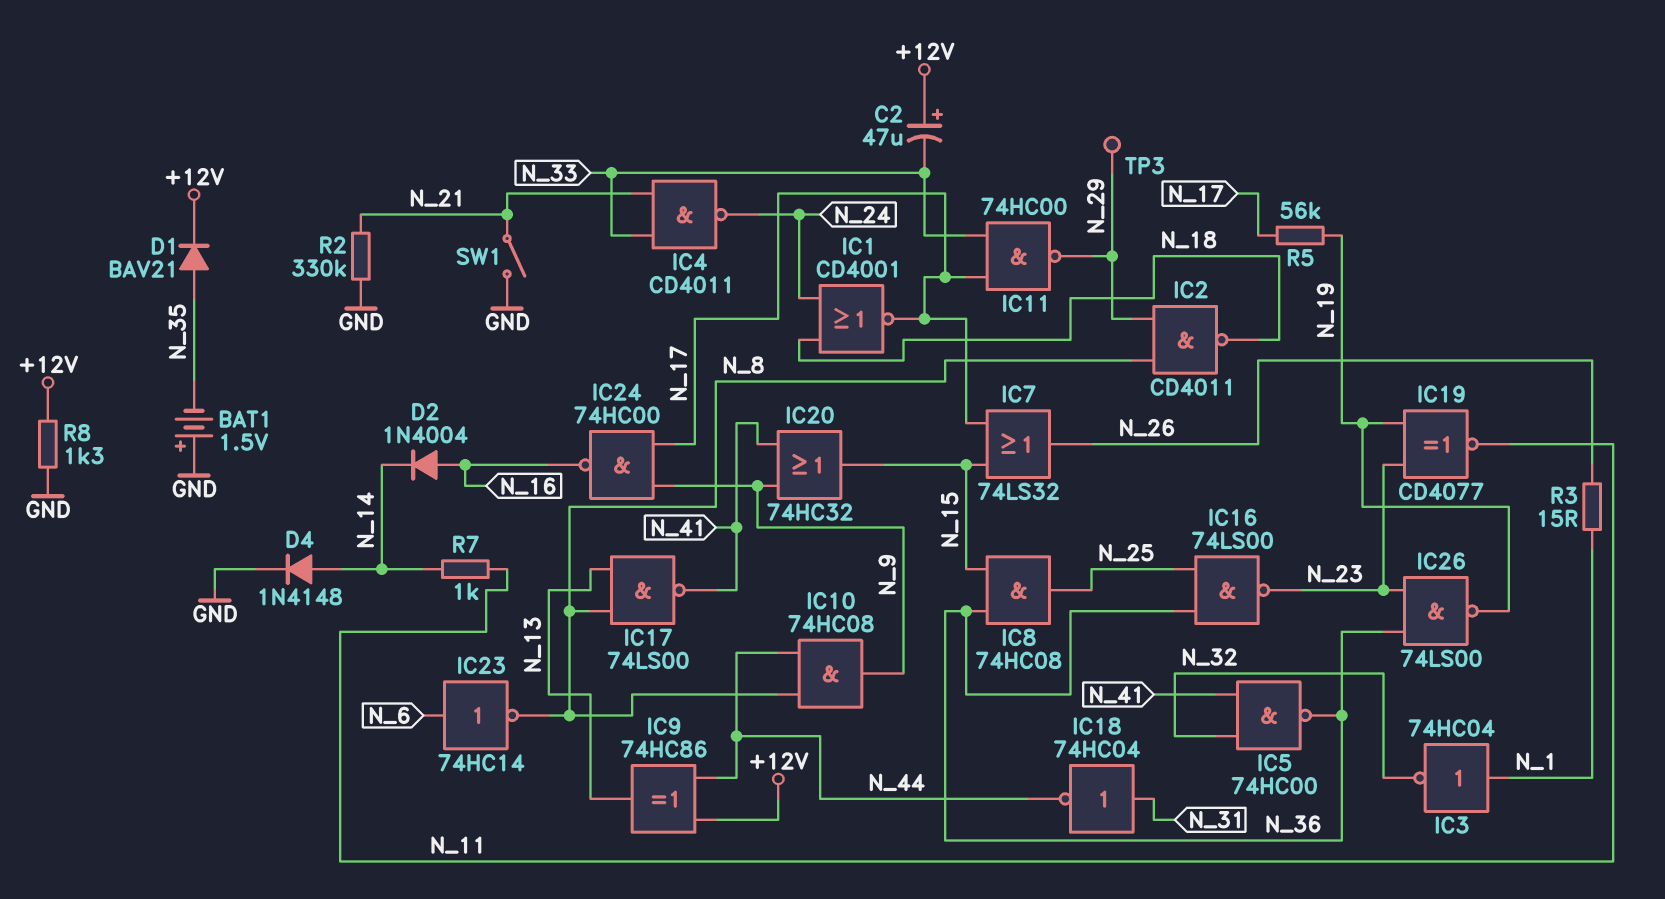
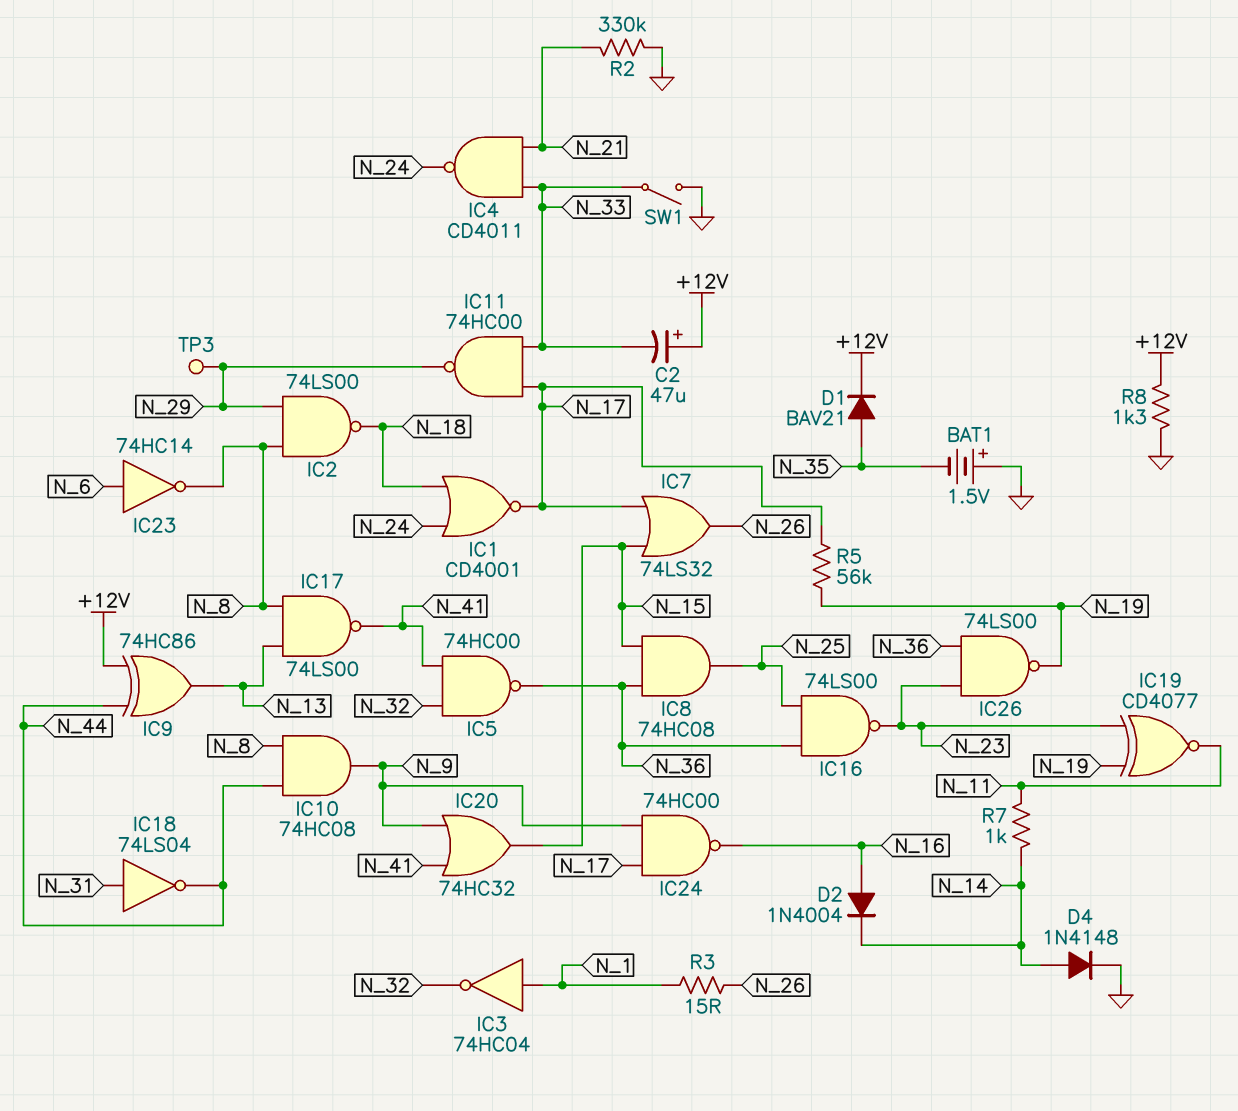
IC2: NAND CD4011 (in N_8, in N_29, out N_18) -> NAND 74LS00 (in N_8, in N_29, out N_18)
IC18: NOT 74HC04 (in N_31, out N_44) -> NOT 74LS04 (in N_31, out N_44)
SW1: switch (GND, N_21) -> switch (GND, N_33)

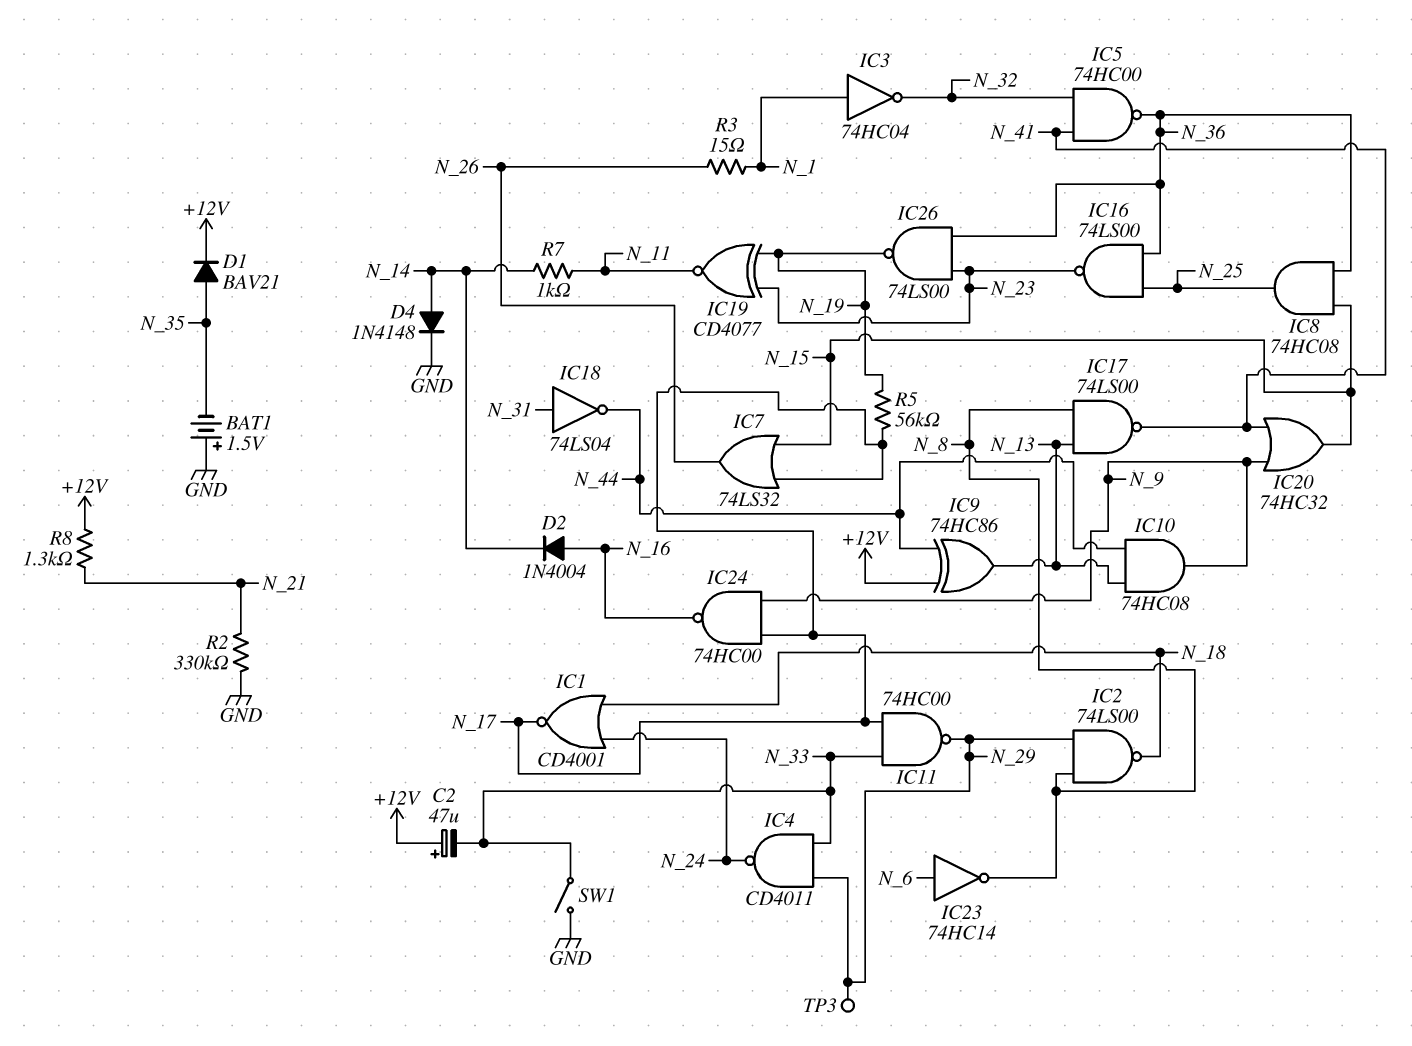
IC4: NAND CD4011 (in N_21, in N_33, out N_24) -> NAND CD4011 (in N_29, in N_33, out N_24)
IC10: AND 74HC08 (in N_8, in N_44, out N_9) -> AND 74HC08 (in N_13, in N_44, out N_9)
R8: 1.3k (+12V, GND) -> 1.3k (+12V, N_21)

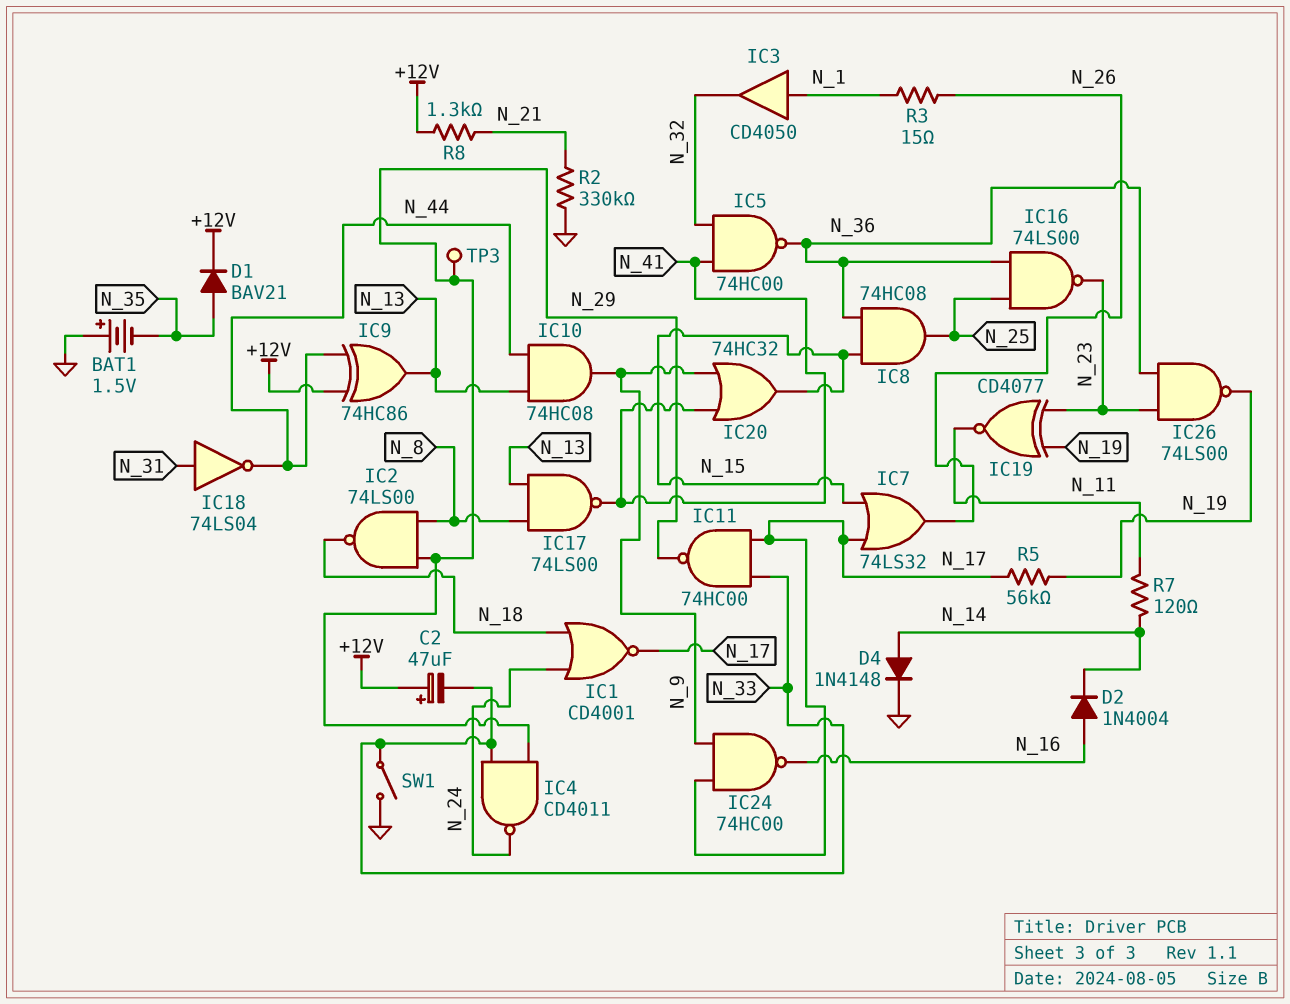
IC3: NOT 74HC04 (in N_1, out N_32) -> buffer CD4050 (in N_1, out N_32)
IC23: NOT 74HC14 (in N_6, out N_8) -> none
R7: 1k (N_11, N_14) -> 120 (N_11, N_14)

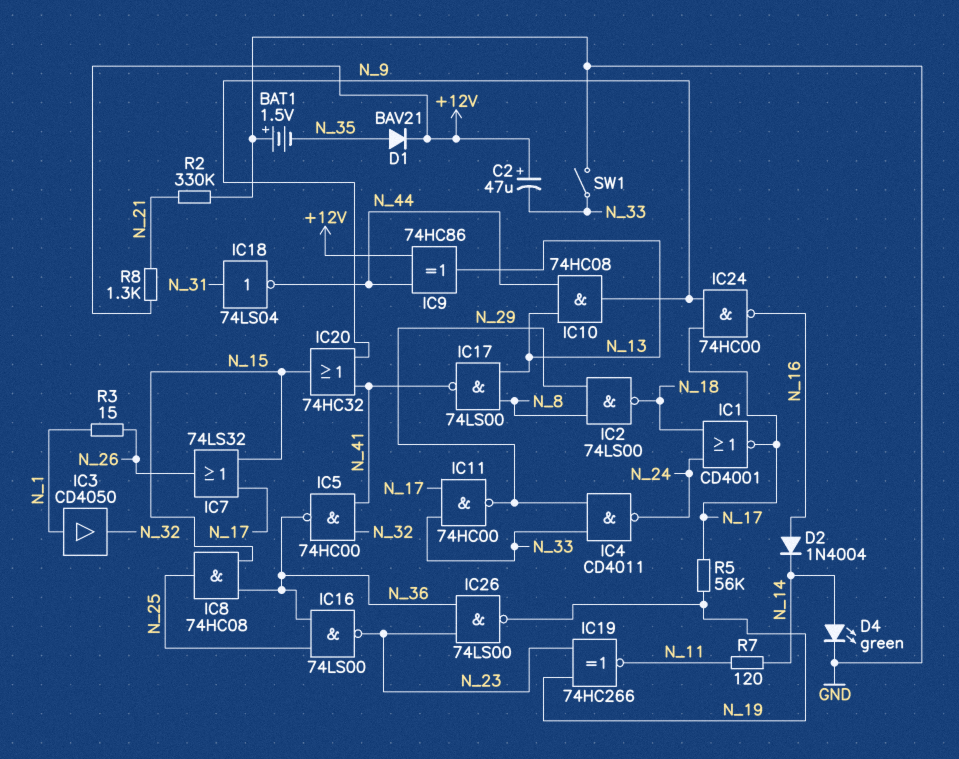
D4: diode 1N4148 (A N_14, K GND) -> LED green (A N_14, K GND)
IC19: XNOR CD4077 (in N_19, in N_23, out N_11) -> XNOR 74HC266 (in N_19, in N_23, out N_11)
TP3: test point (N_29) -> none

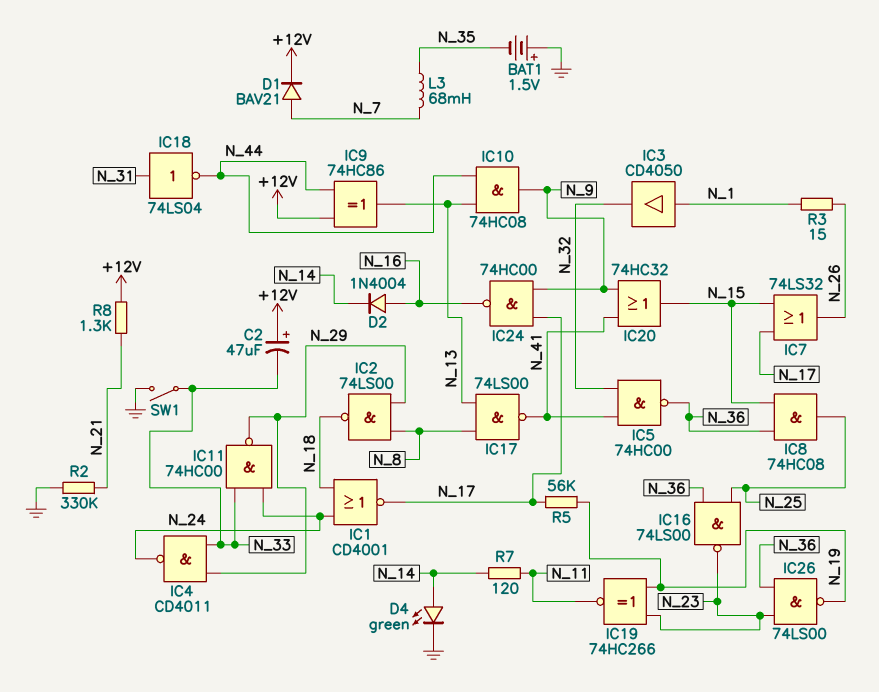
D1: diode BAV21 (A N_35, K +12V) -> diode BAV21 (A N_7, K +12V)
IC11: NAND 74HC00 (in N_17, in N_33, out N_29) -> NAND 74HC00 (in N_24, in N_33, out N_29)
L3: none -> 68mH (N_7, N_35)

